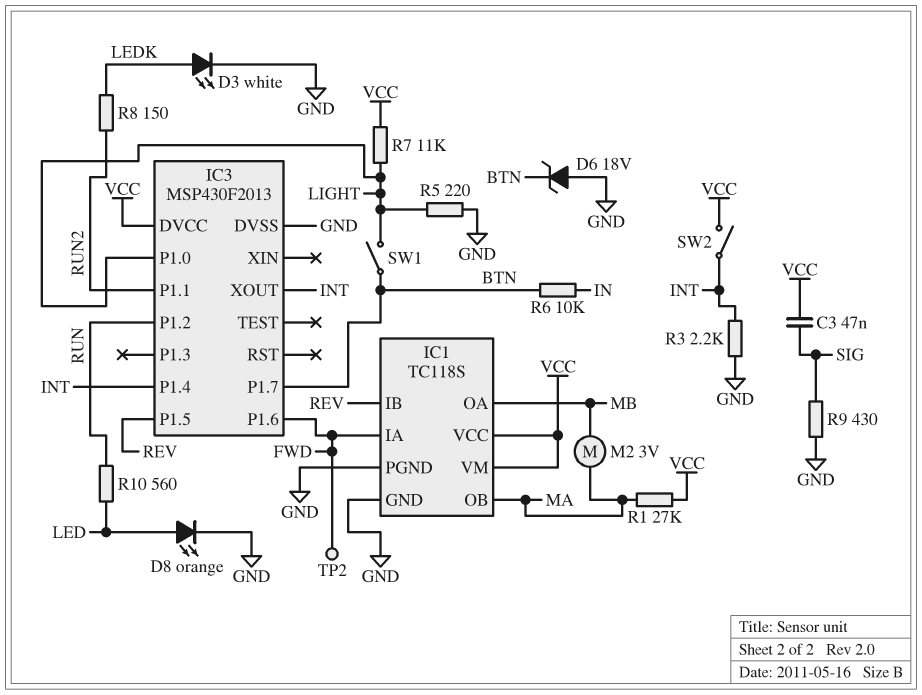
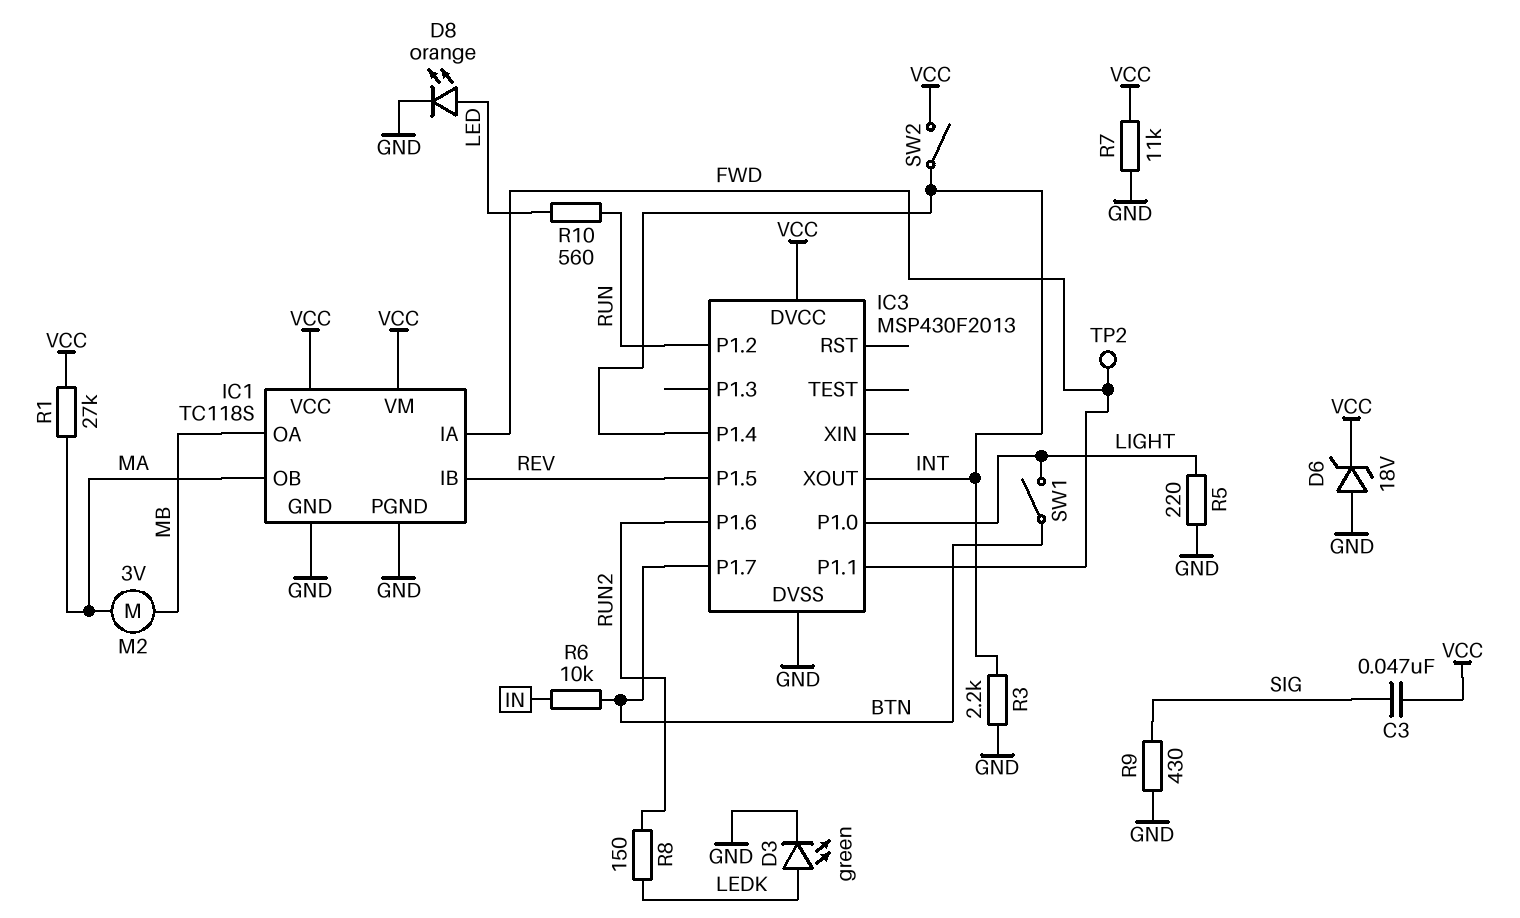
D3: LED white (A LEDK, K GND) -> LED green (A LEDK, K GND)
D6: zener 18V (A GND, K BTN) -> zener 18V (A GND, K VCC)
IC3 pin P1.1: RUN2 -> FWD
IC3 pin P1.6: FWD -> RUN2
R7: 11k (LIGHT, VCC) -> 11k (GND, VCC)

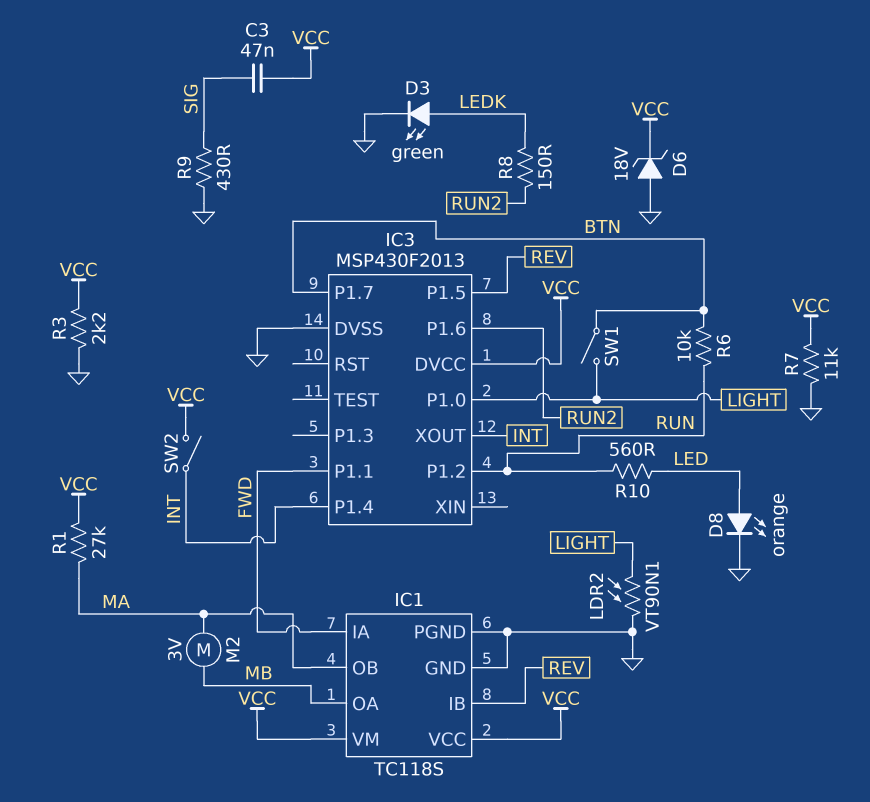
LDR2: none -> VT90N1 (GND, LIGHT)
R3: 2.2k (GND, INT) -> 2.2k (GND, VCC)
R5: 220 (GND, LIGHT) -> none
R6: 10k (BTN, IN) -> 10k (BTN, RUN)
TP2: test point (FWD) -> none

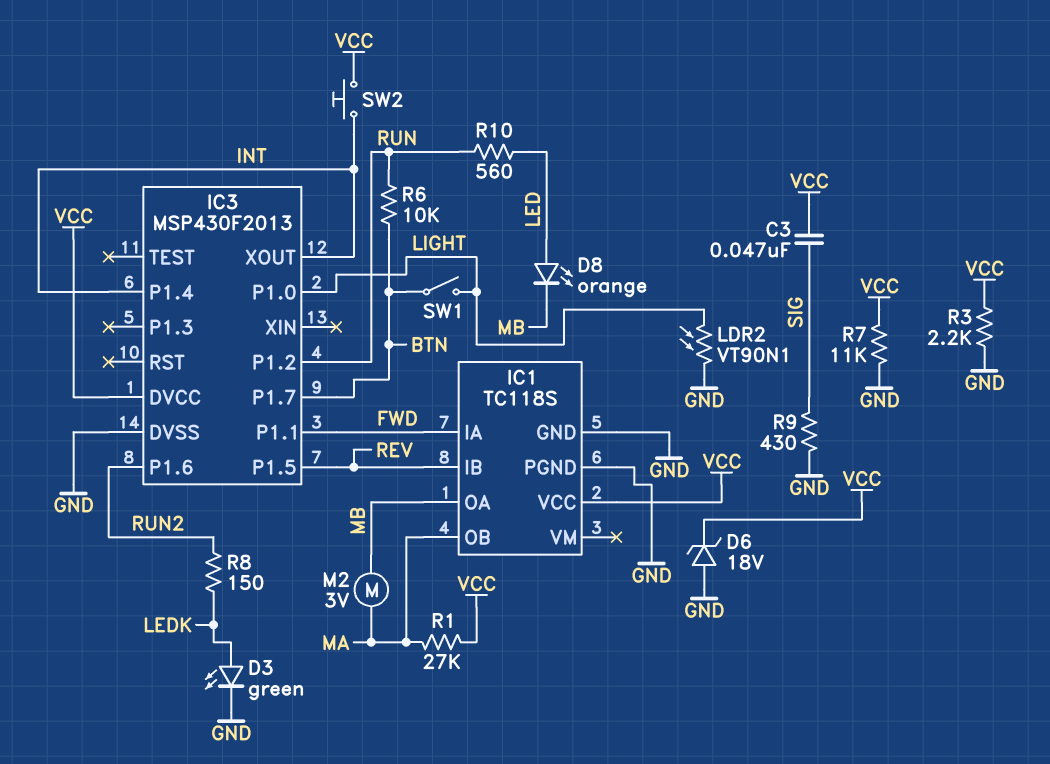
D8: LED orange (A LED, K GND) -> LED orange (A LED, K MB)
IC1 pin VM: VCC -> none
SW2: switch (INT, VCC) -> button (INT, VCC)

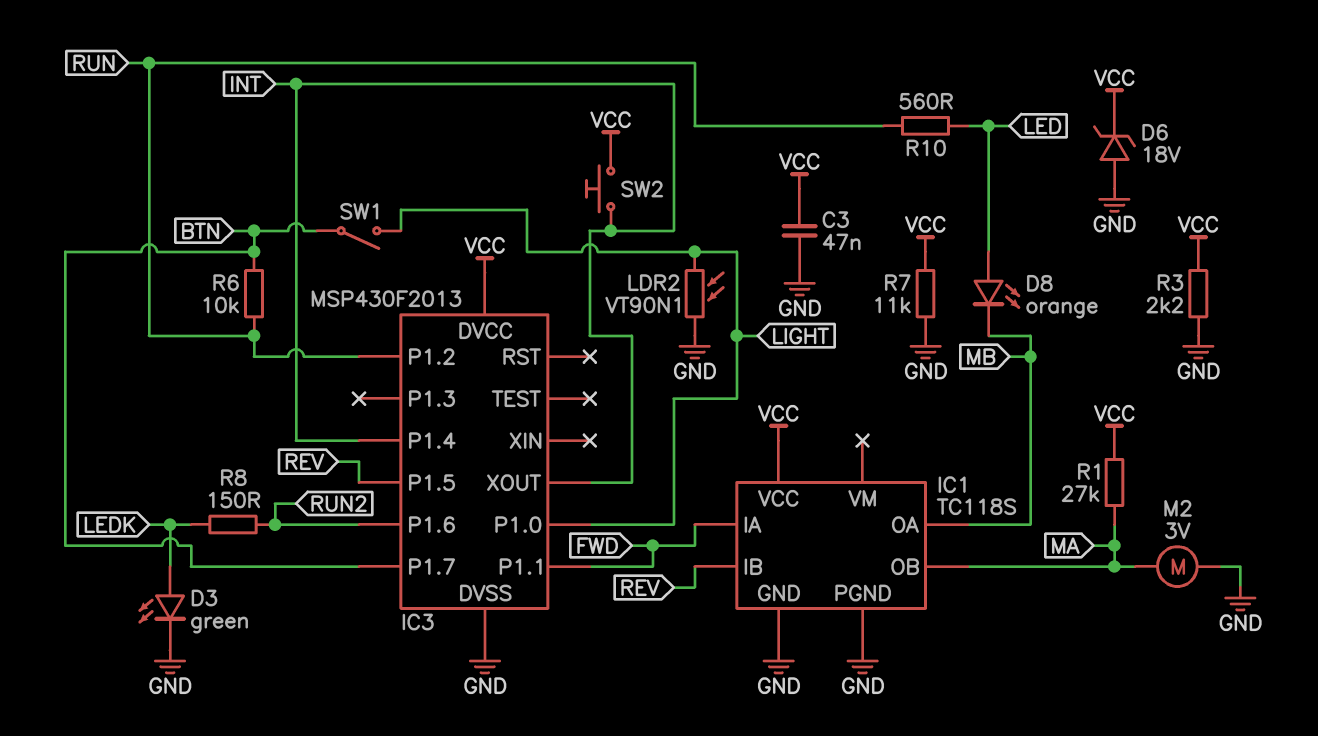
C3: 47nF (SIG, VCC) -> 47nF (GND, VCC)
M2: motor 3V (MA, MB) -> motor 3V (GND, MA)
R9: 430 (GND, SIG) -> none

